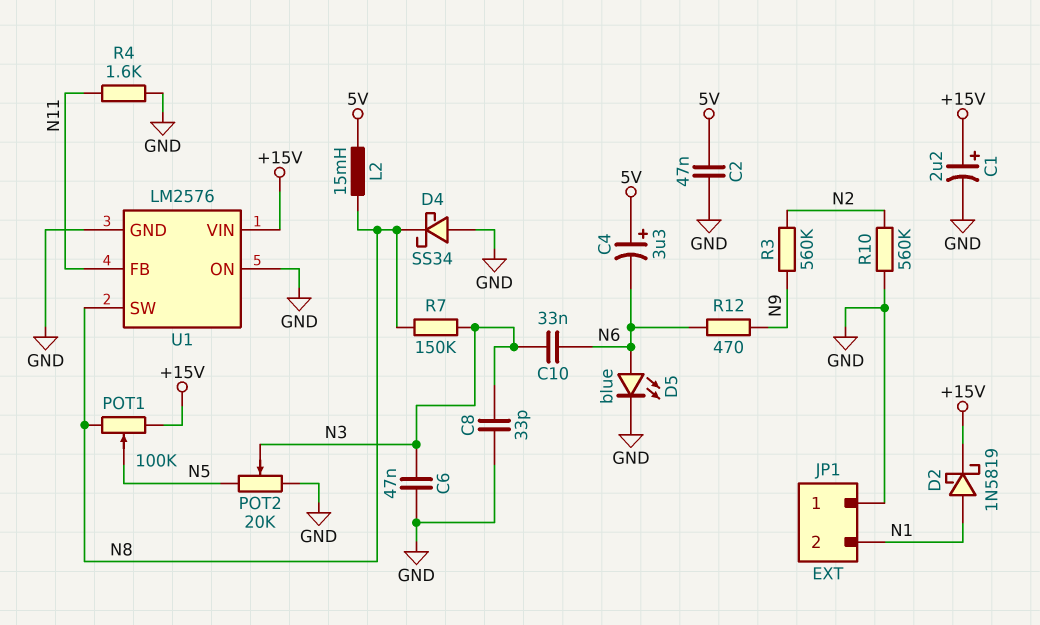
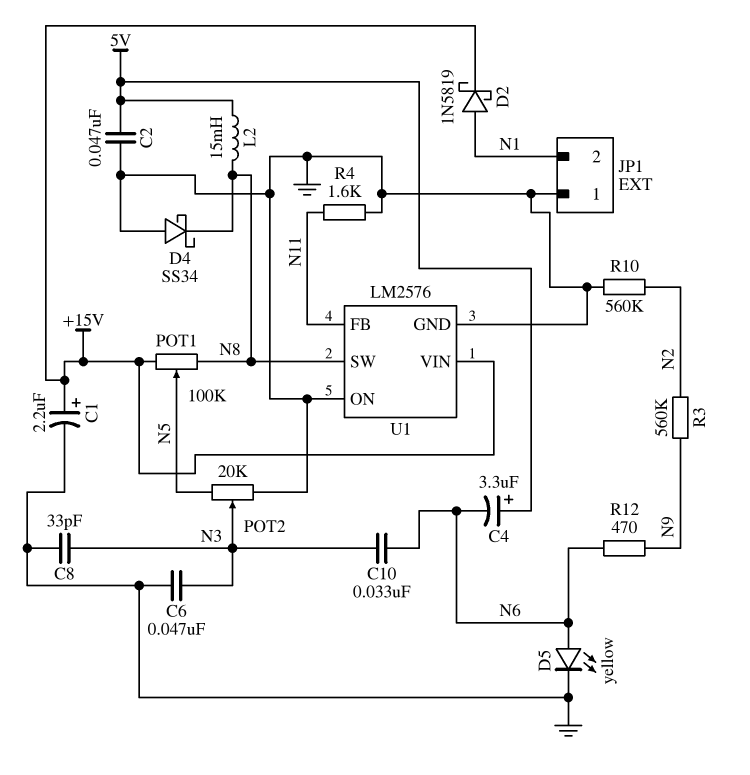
D5: LED blue (A N6, K GND) -> LED yellow (A N6, K GND)
R7: 150k (N3, N8) -> none

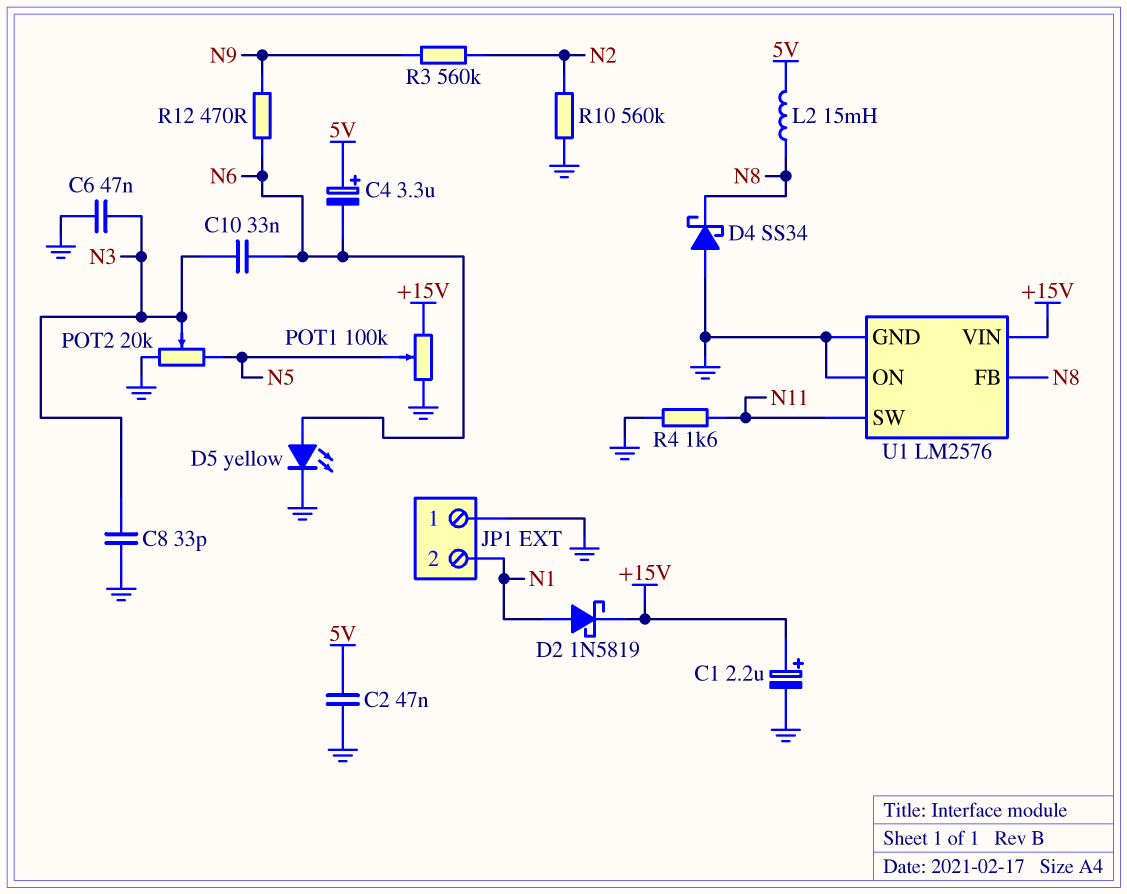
POT1: 100k (+15V, N8, wiper N5) -> 100k (+15V, GND, wiper N5)
U1 pin FB: N11 -> N8
U1 pin SW: N8 -> N11

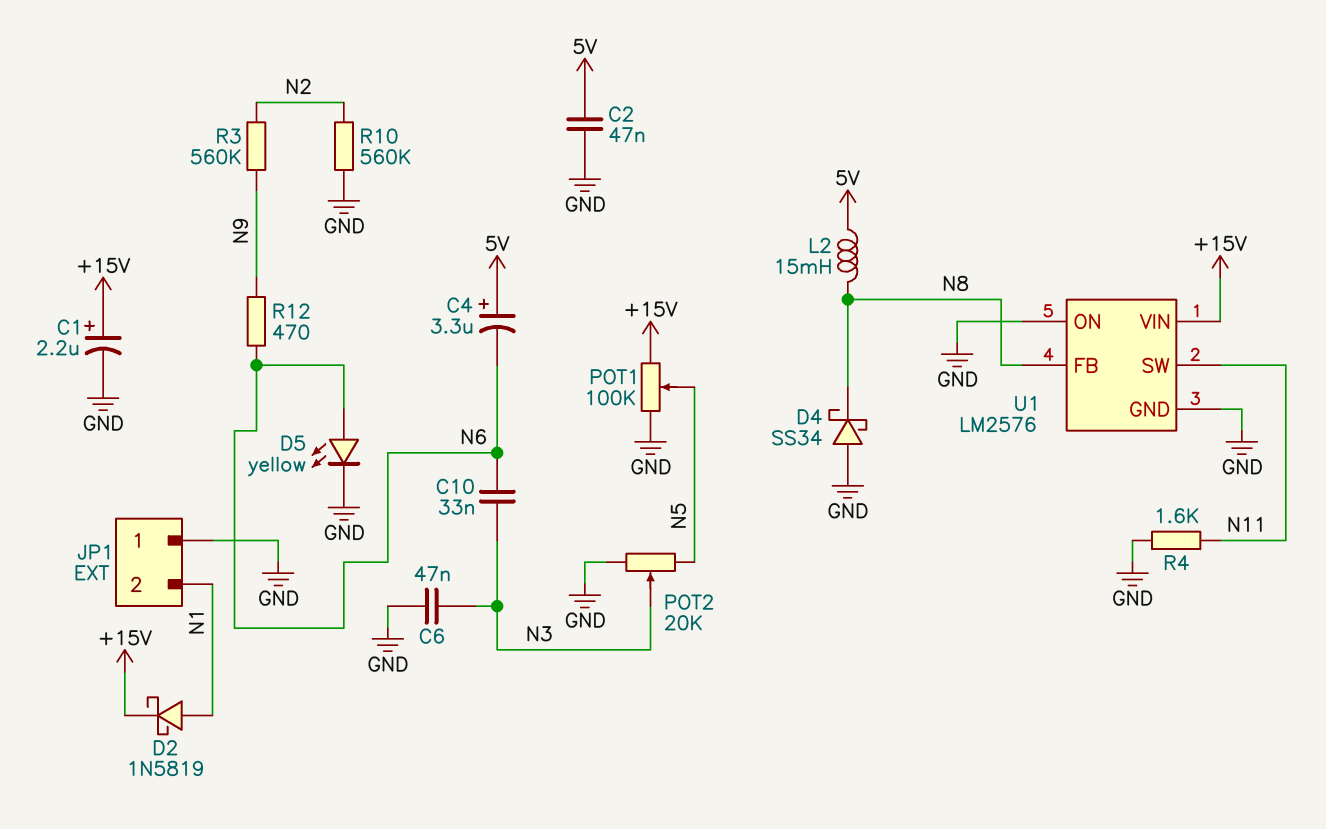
C8: 33pF (GND, N3) -> none

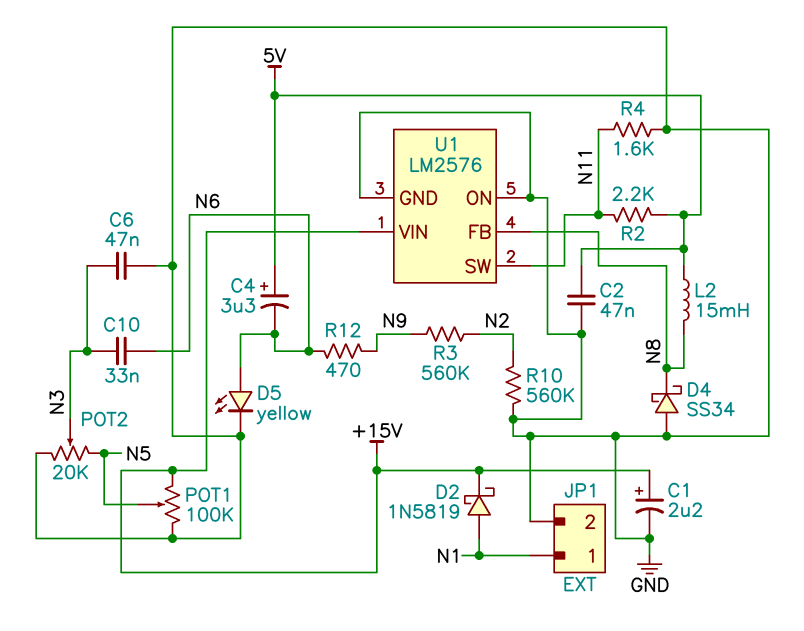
JP1 pin 1: GND -> N1
JP1 pin 2: N1 -> GND
R2: none -> 2.2k (5V, N11)

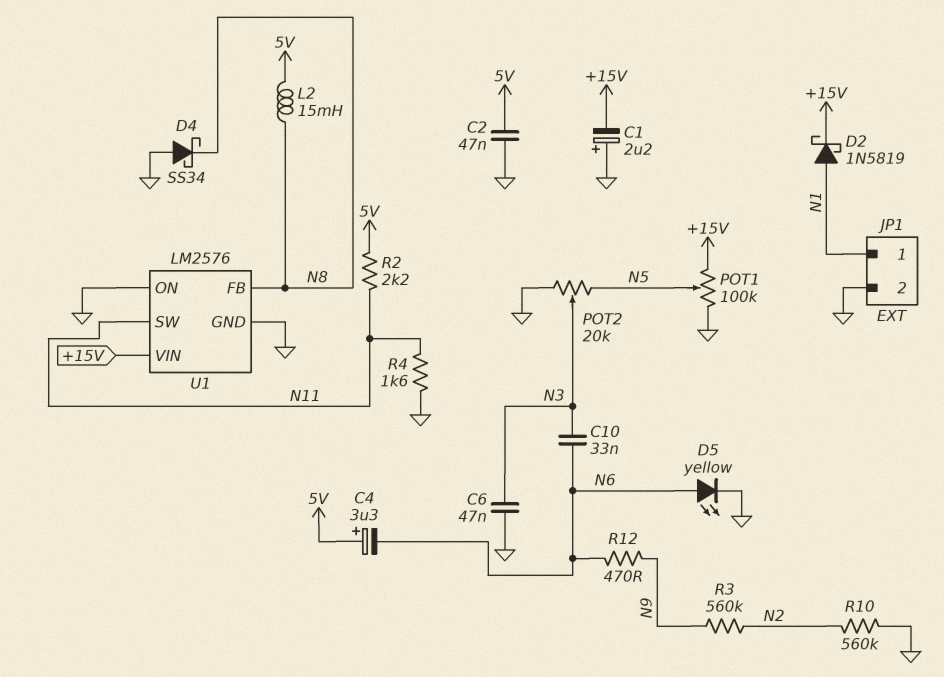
C1: 2.2uF (plus +15V, minus GND) -> 2.2uF (plus GND, minus +15V)

